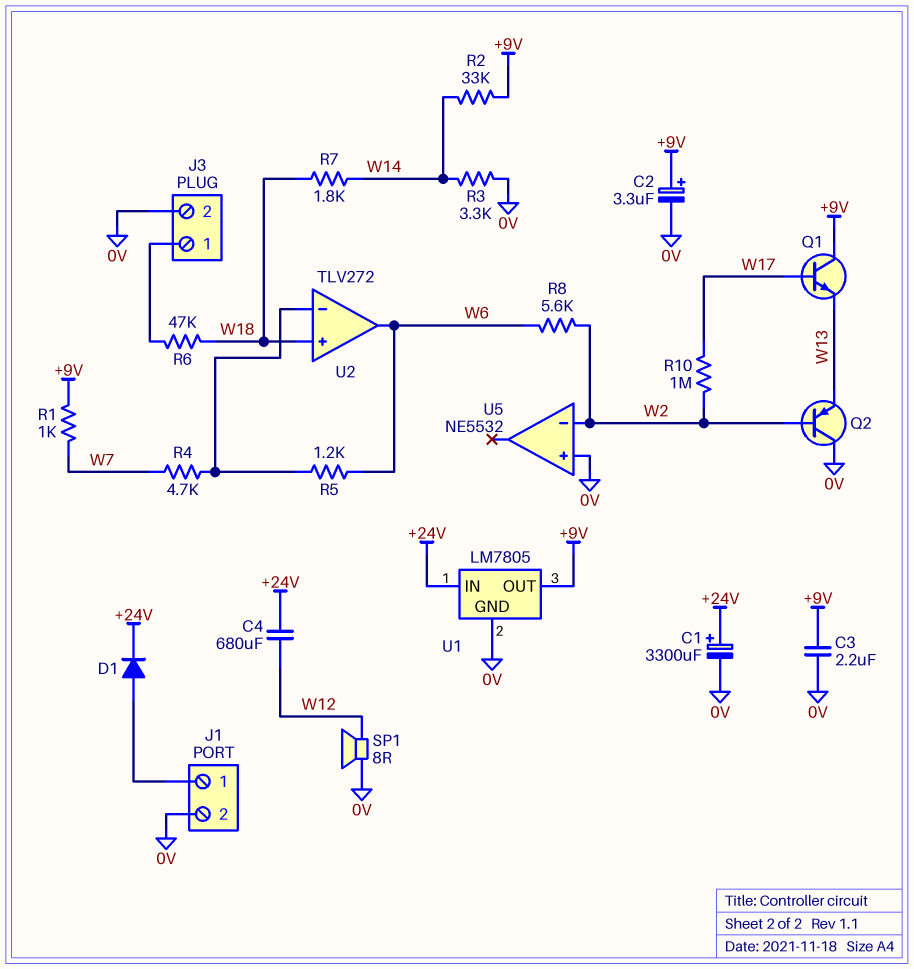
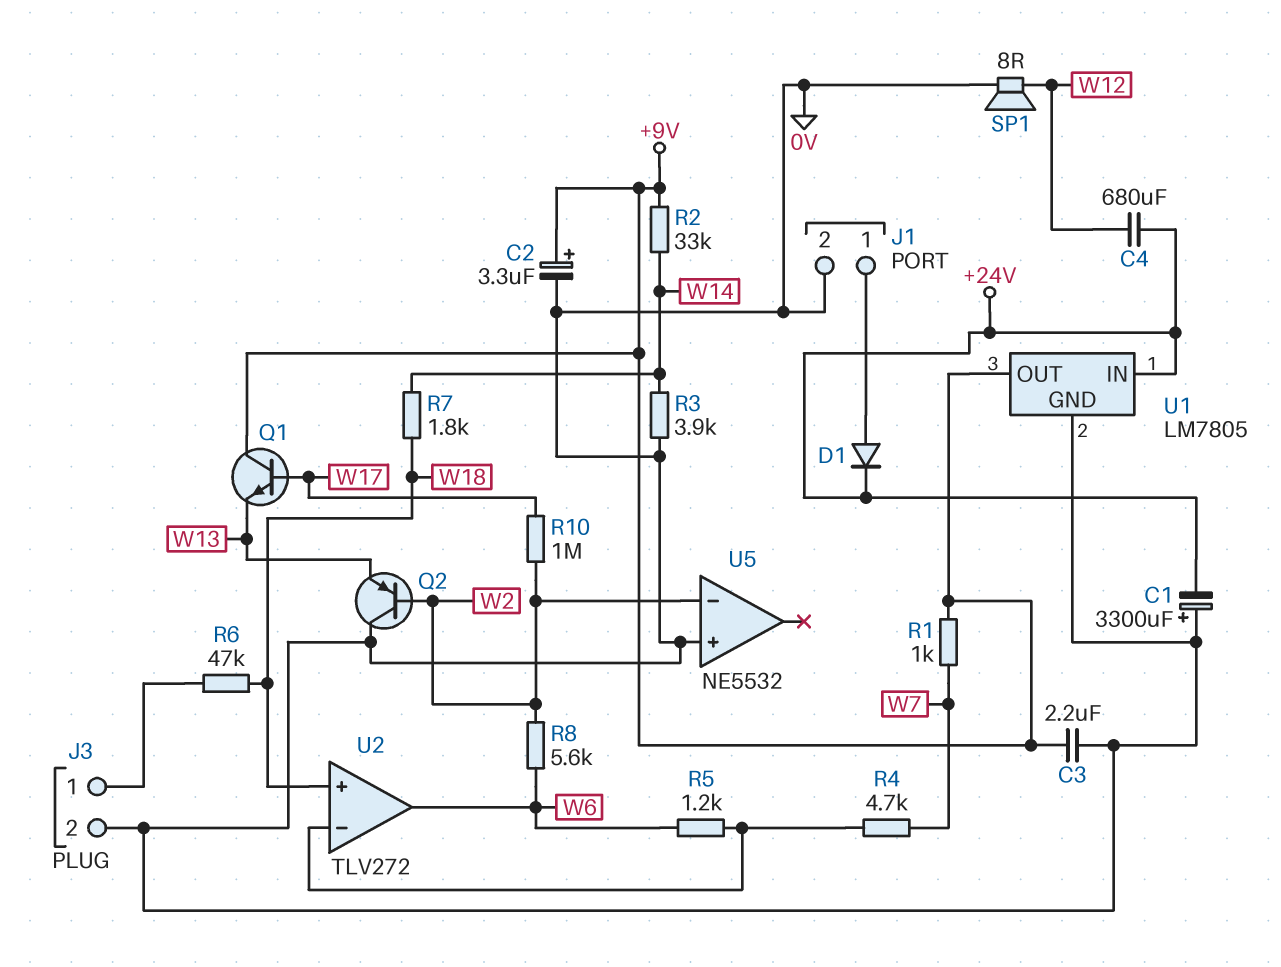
C1: 3300uF (plus +24V, minus 0V) -> 3300uF (plus 0V, minus +24V)
R3: 3.3k (0V, W14) -> 3.9k (0V, W14)

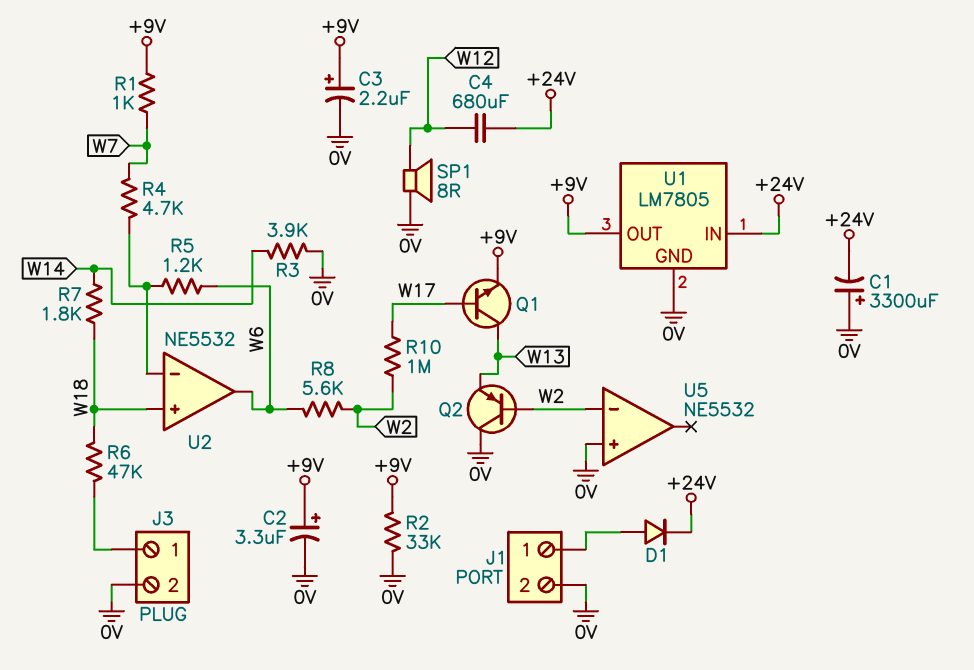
C3: 2.2uF (+9V, 0V) -> 2.2uF (plus +9V, minus 0V)
Q1: NPN (B W17, C +9V, E W13) -> NPN (B W17, C W13, E +9V)
R2: 33k (+9V, W14) -> 33k (+9V, 0V)
U2: TLV272 -> NE5532

